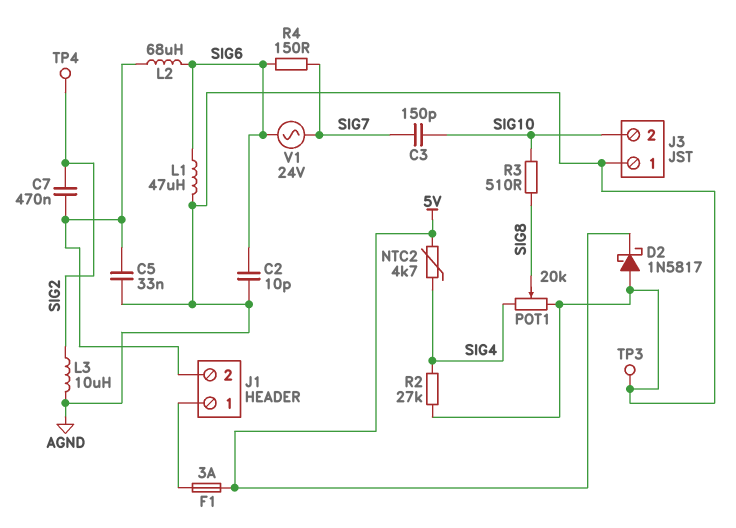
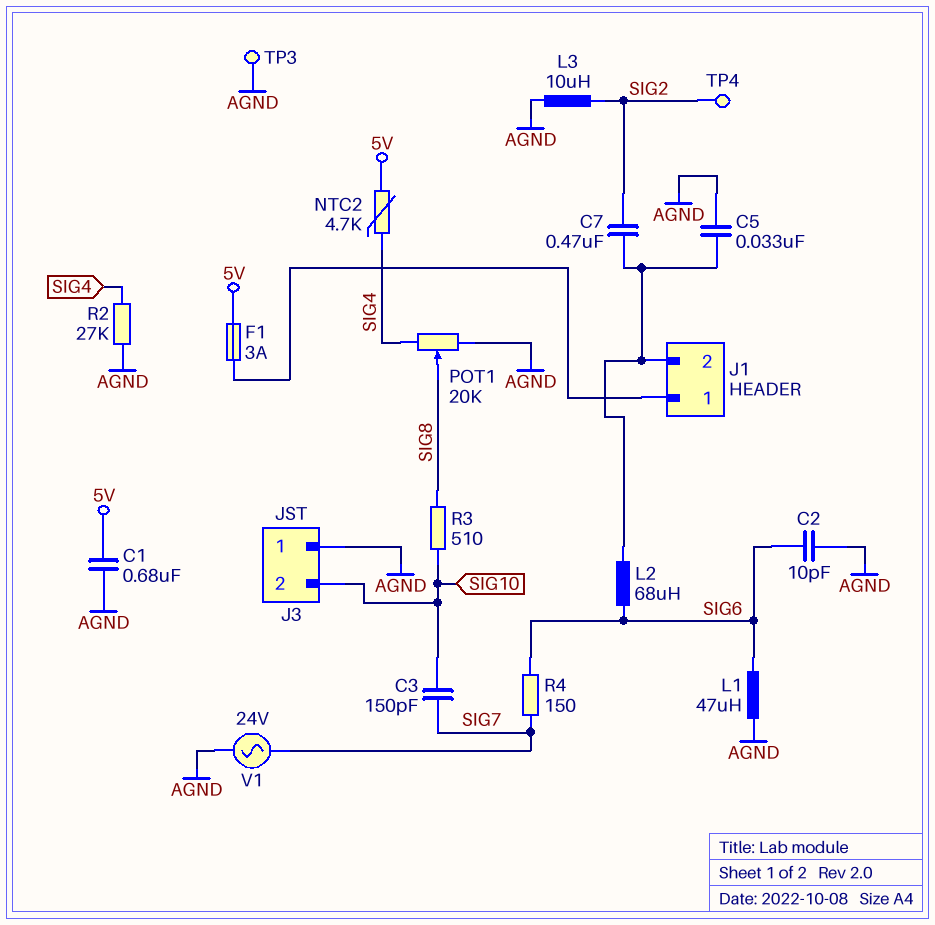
C1: none -> 680nF (5V, AGND)
D2: schottky 1N5817 (A AGND, K 5V) -> none
V1: AC 24V (SIG6, SIG7) -> AC 24V (AGND, SIG7)

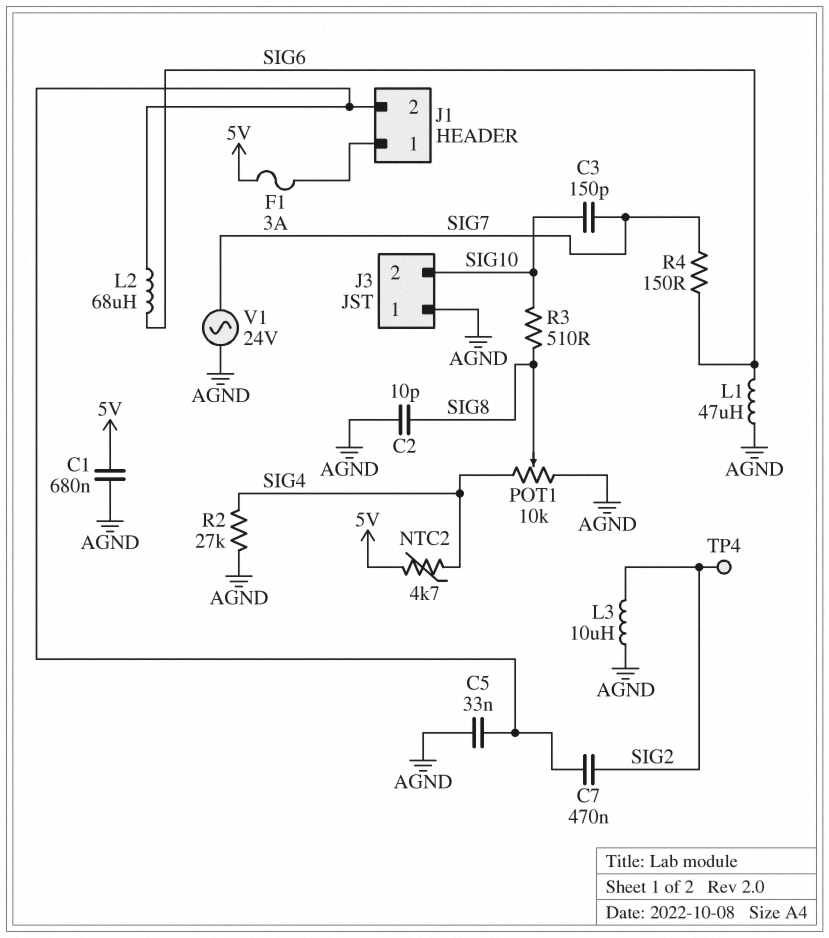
C2: 10pF (AGND, SIG6) -> 10pF (AGND, SIG8)
POT1: 20k (AGND, SIG4, wiper SIG8) -> 10k (AGND, SIG4, wiper SIG8)
TP3: test point (AGND) -> none

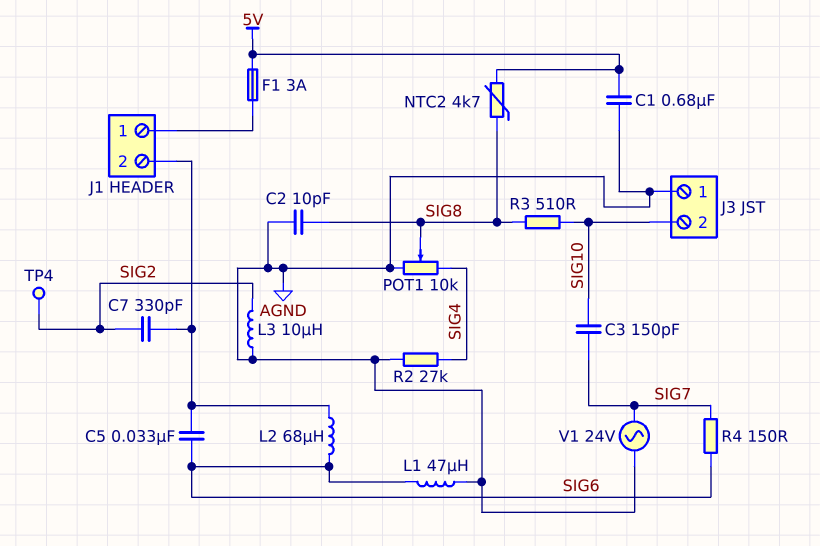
C5: 33nF (AGND, J1/2) -> 33nF (J1/2, SIG6)
C7: 470nF (J1/2, SIG2) -> 330pF (J1/2, SIG2)
NTC2: 4.7k (5V, SIG4) -> 4.7k (5V, SIG8)

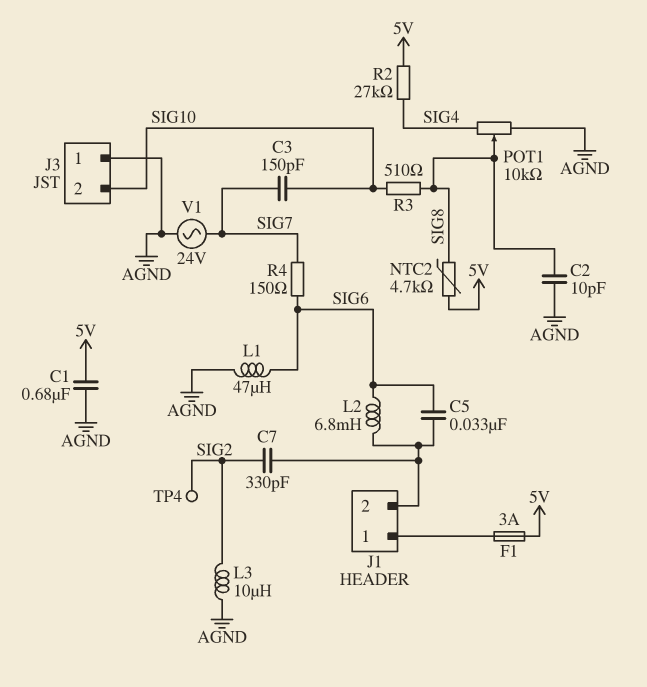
L2: 68uH (J1/2, SIG6) -> 6.8mH (J1/2, SIG6)
R2: 27k (AGND, SIG4) -> 27k (5V, SIG4)

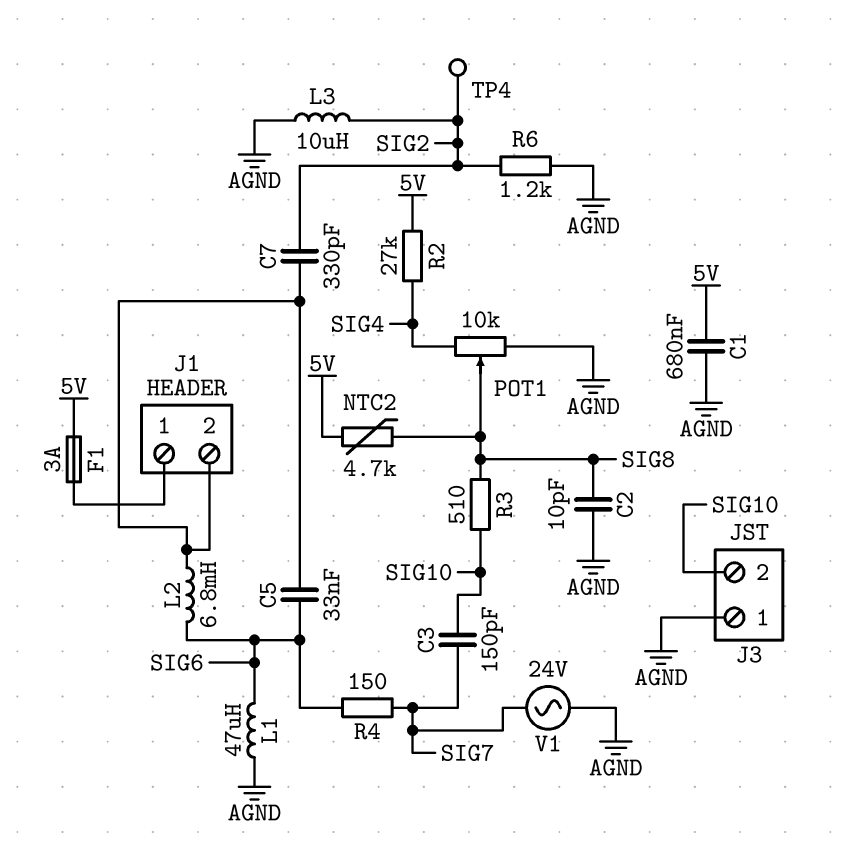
R6: none -> 1.2k (AGND, SIG2)

